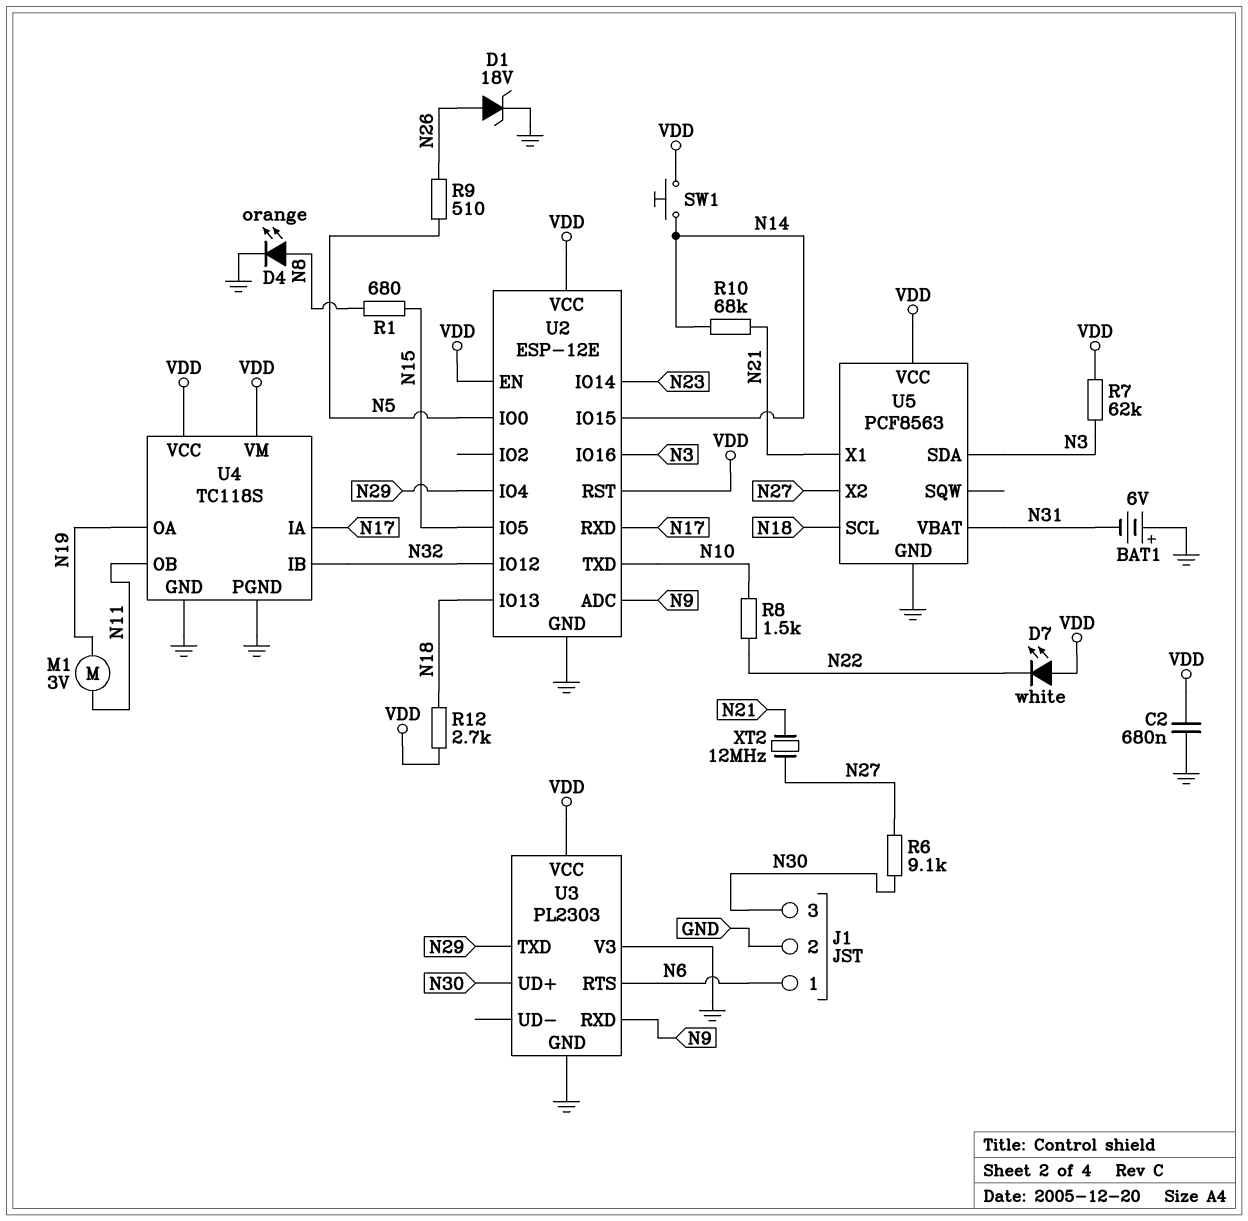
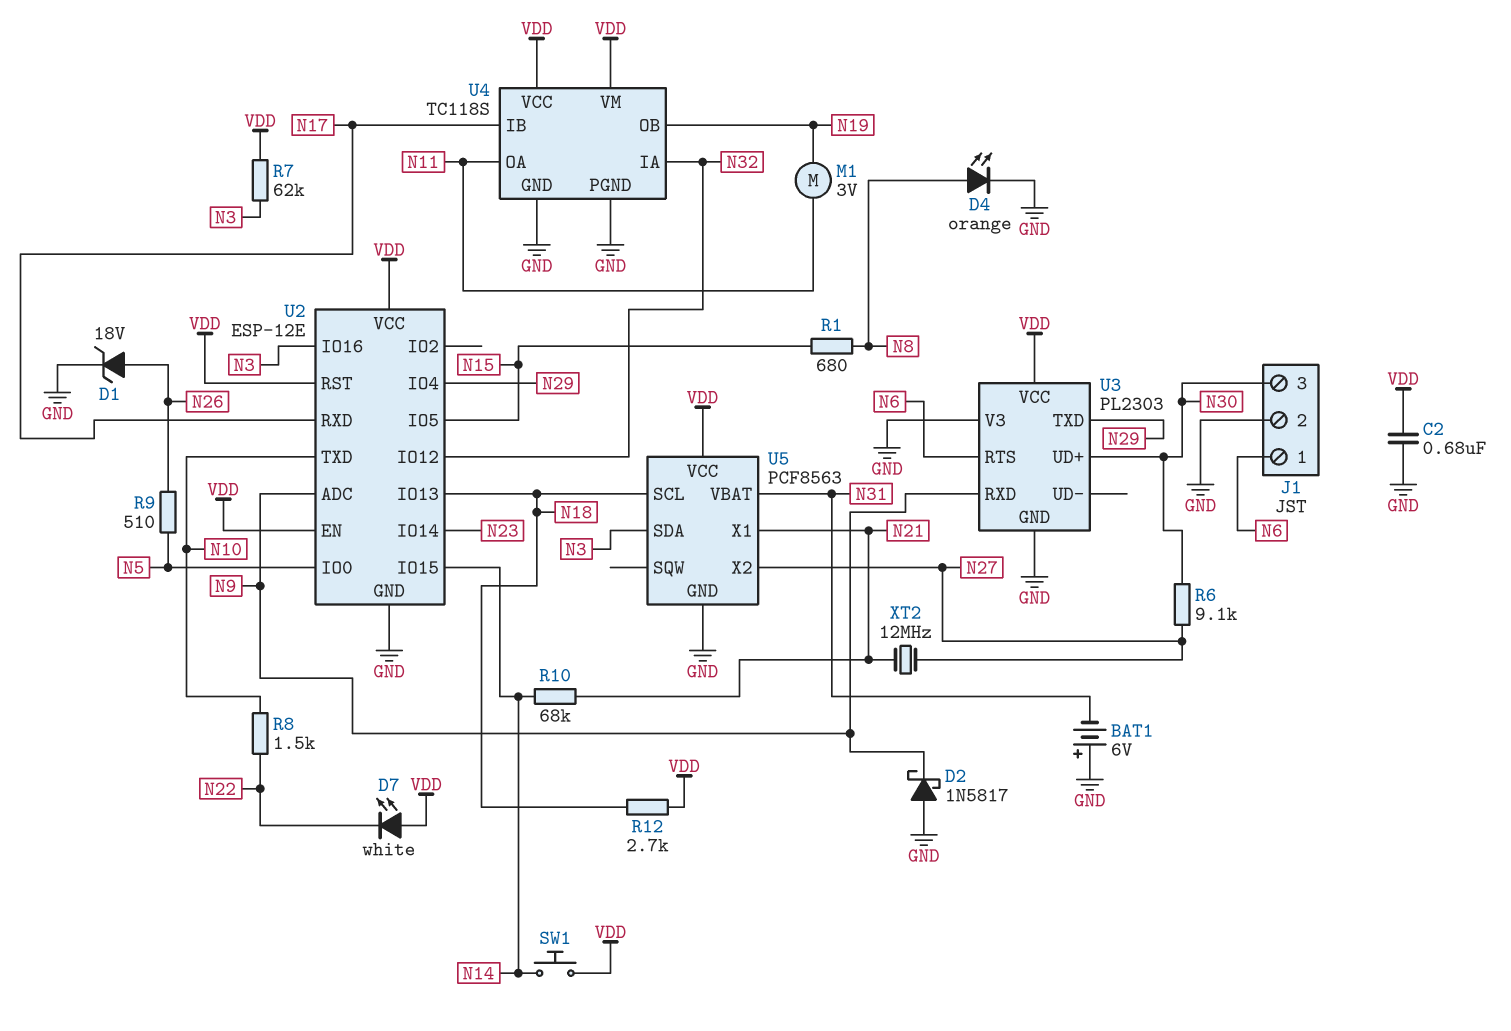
D2: none -> schottky 1N5817 (A GND, K N9)
U4 pin IA: N17 -> N32
U4 pin IB: N32 -> N17
U4 pin OA: N19 -> N11
U4 pin OB: N11 -> N19

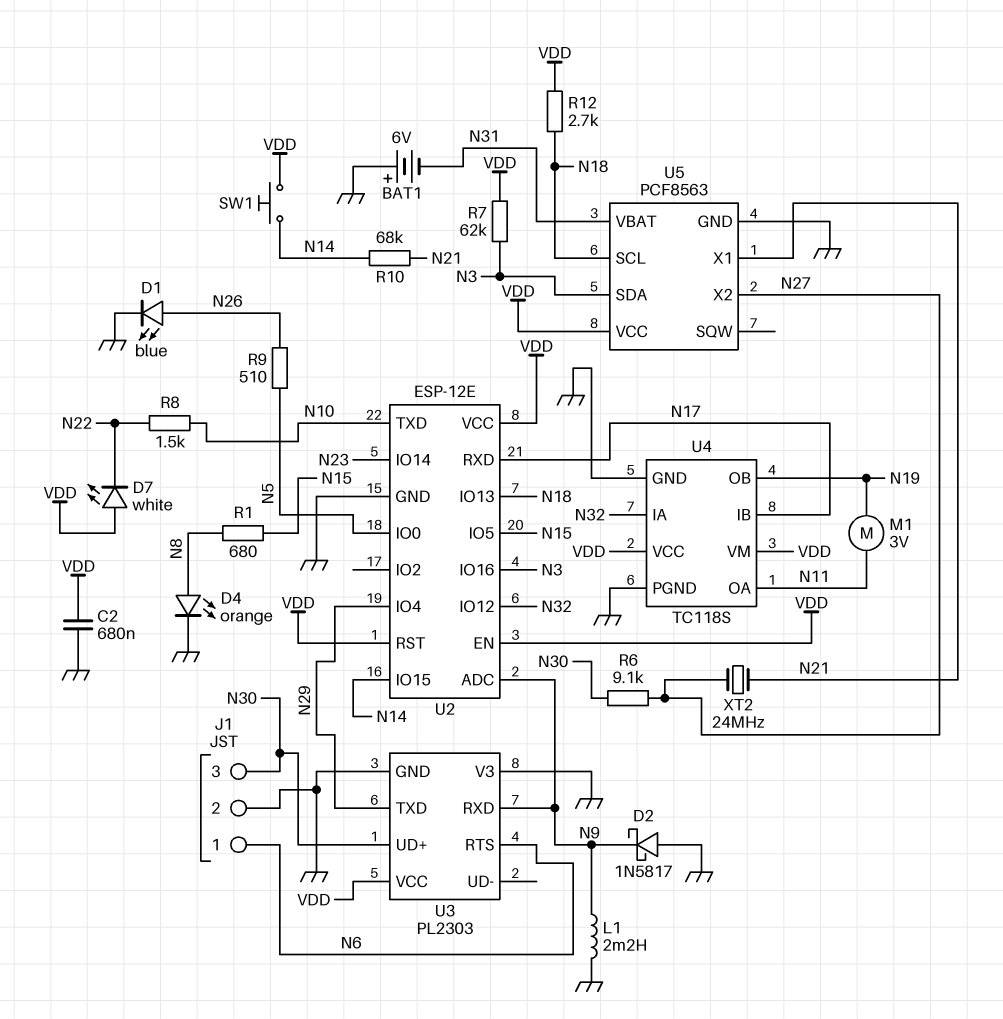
D1: zener 18V (A N26, K GND) -> LED blue (A N26, K GND)
L1: none -> 2.2mH (GND, N9)
XT2: 12MHz (N21, N27) -> 24MHz (N21, N27)

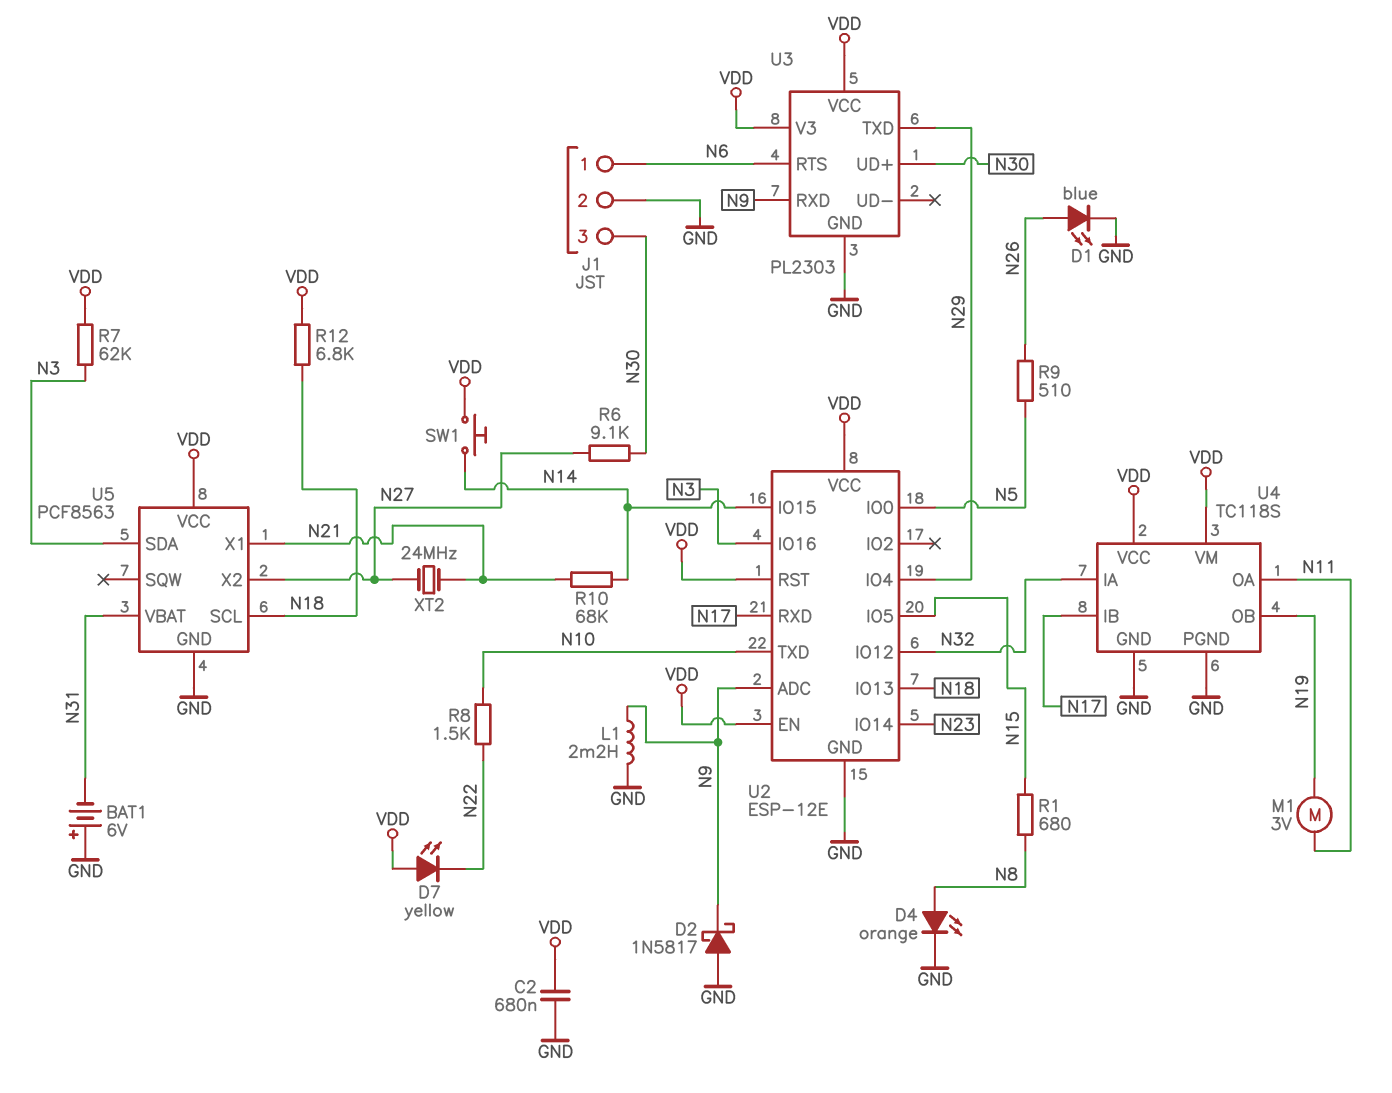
D7: LED white (A VDD, K N22) -> LED yellow (A VDD, K N22)
R12: 2.7k (N18, VDD) -> 6.8k (N18, VDD)
U3 pin V3: GND -> VDD

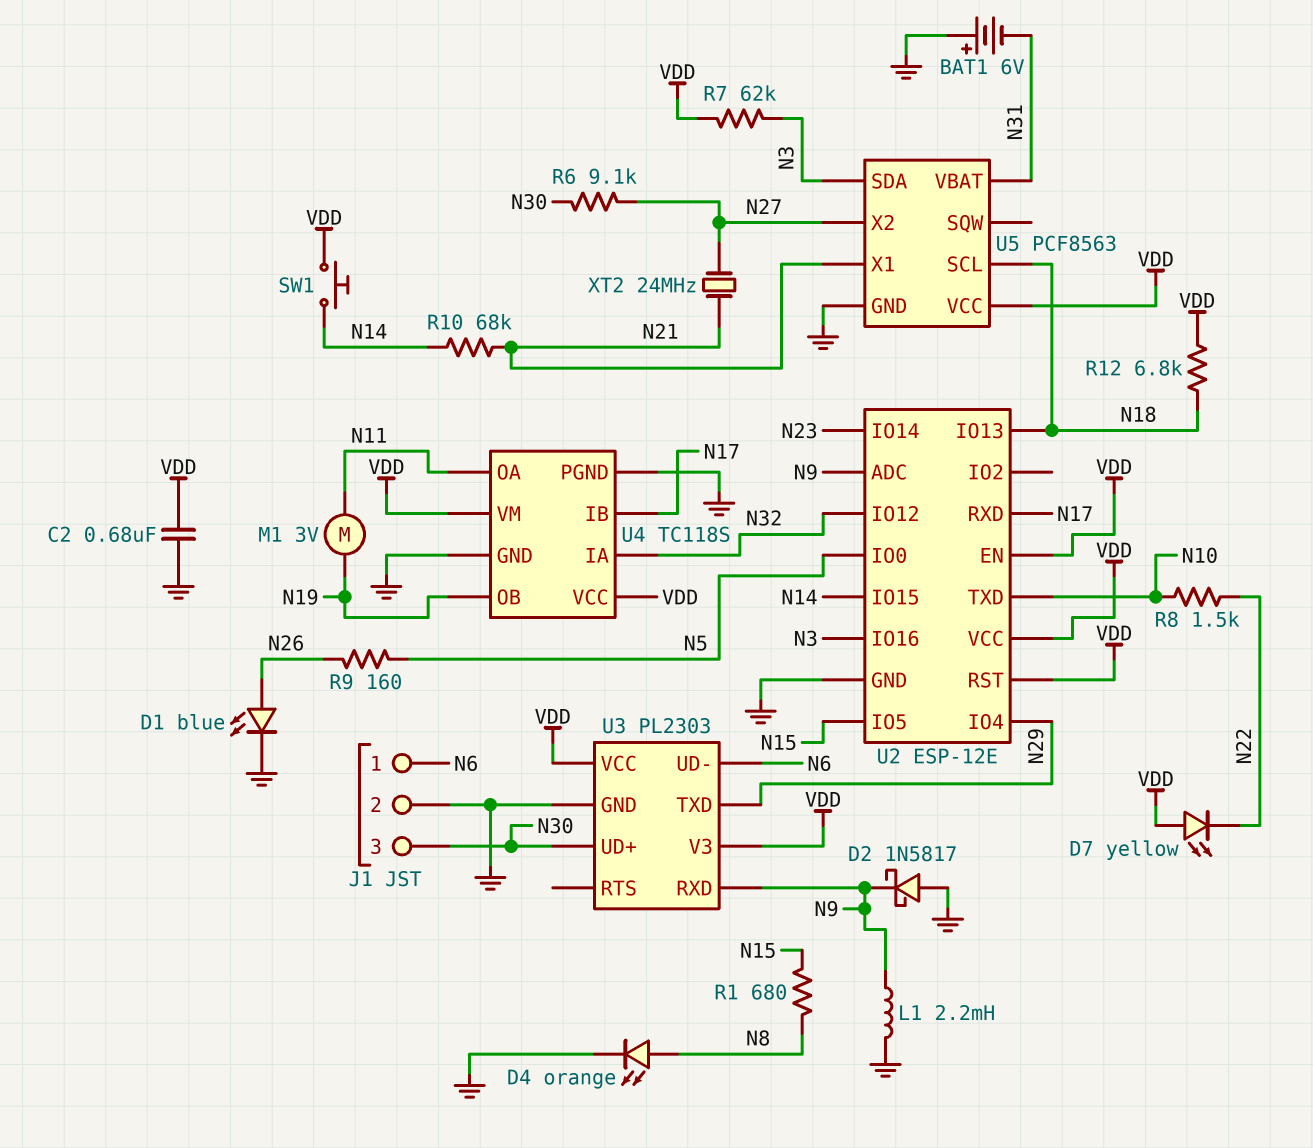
R9: 510 (N5, N26) -> 160 (N5, N26)
U3 pin RTS: N6 -> none
U3 pin UD-: none -> N6

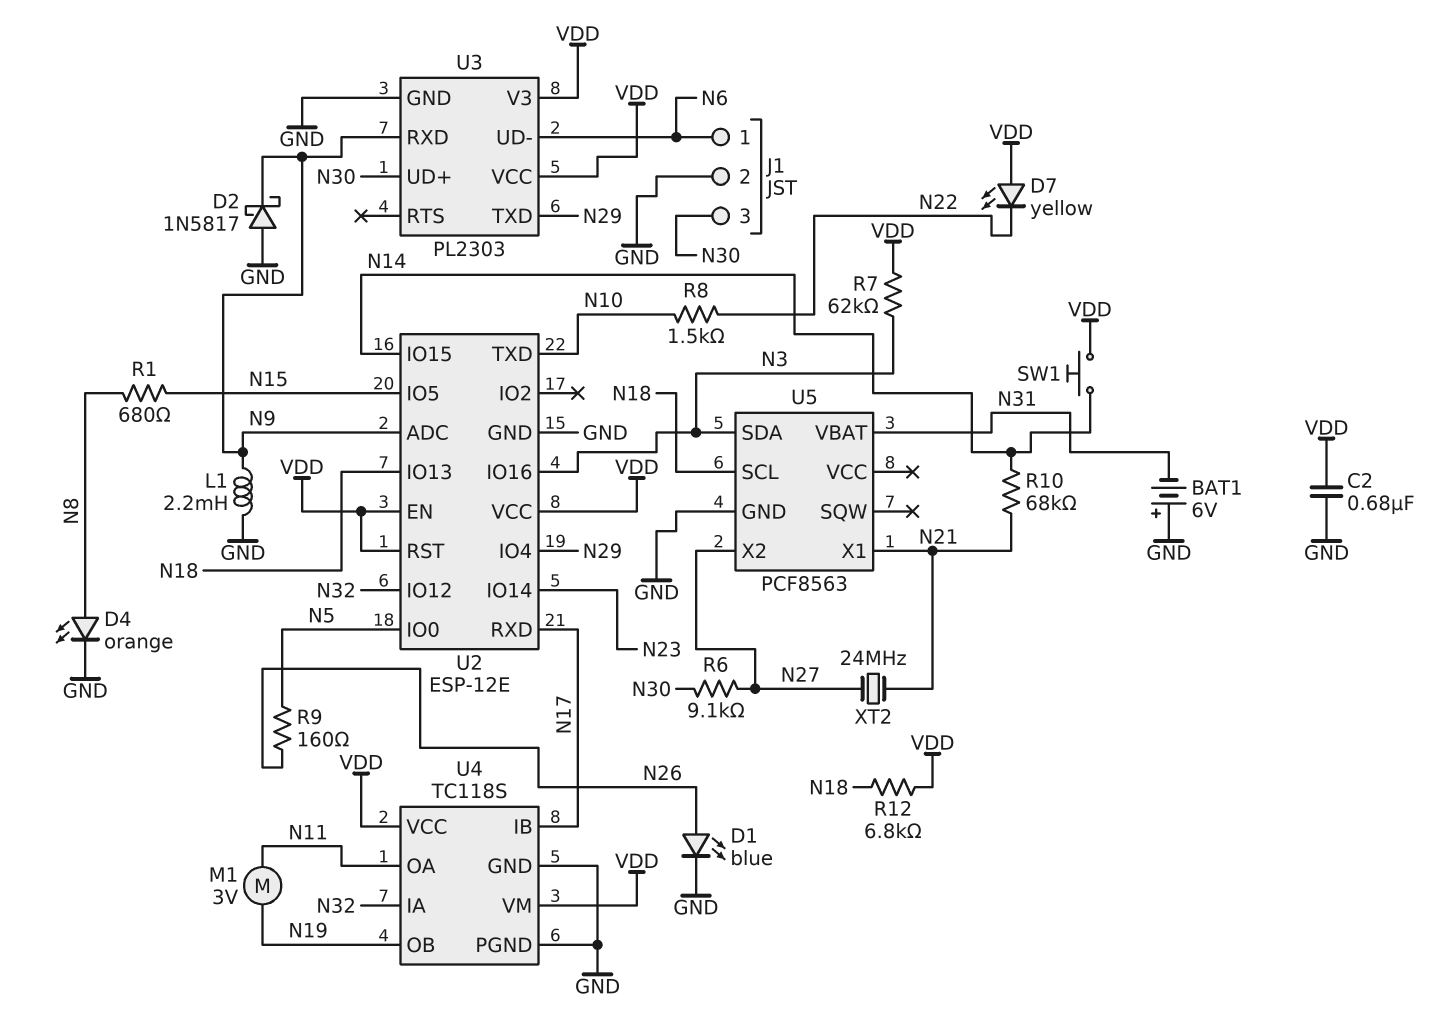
U5 pin VCC: VDD -> none

